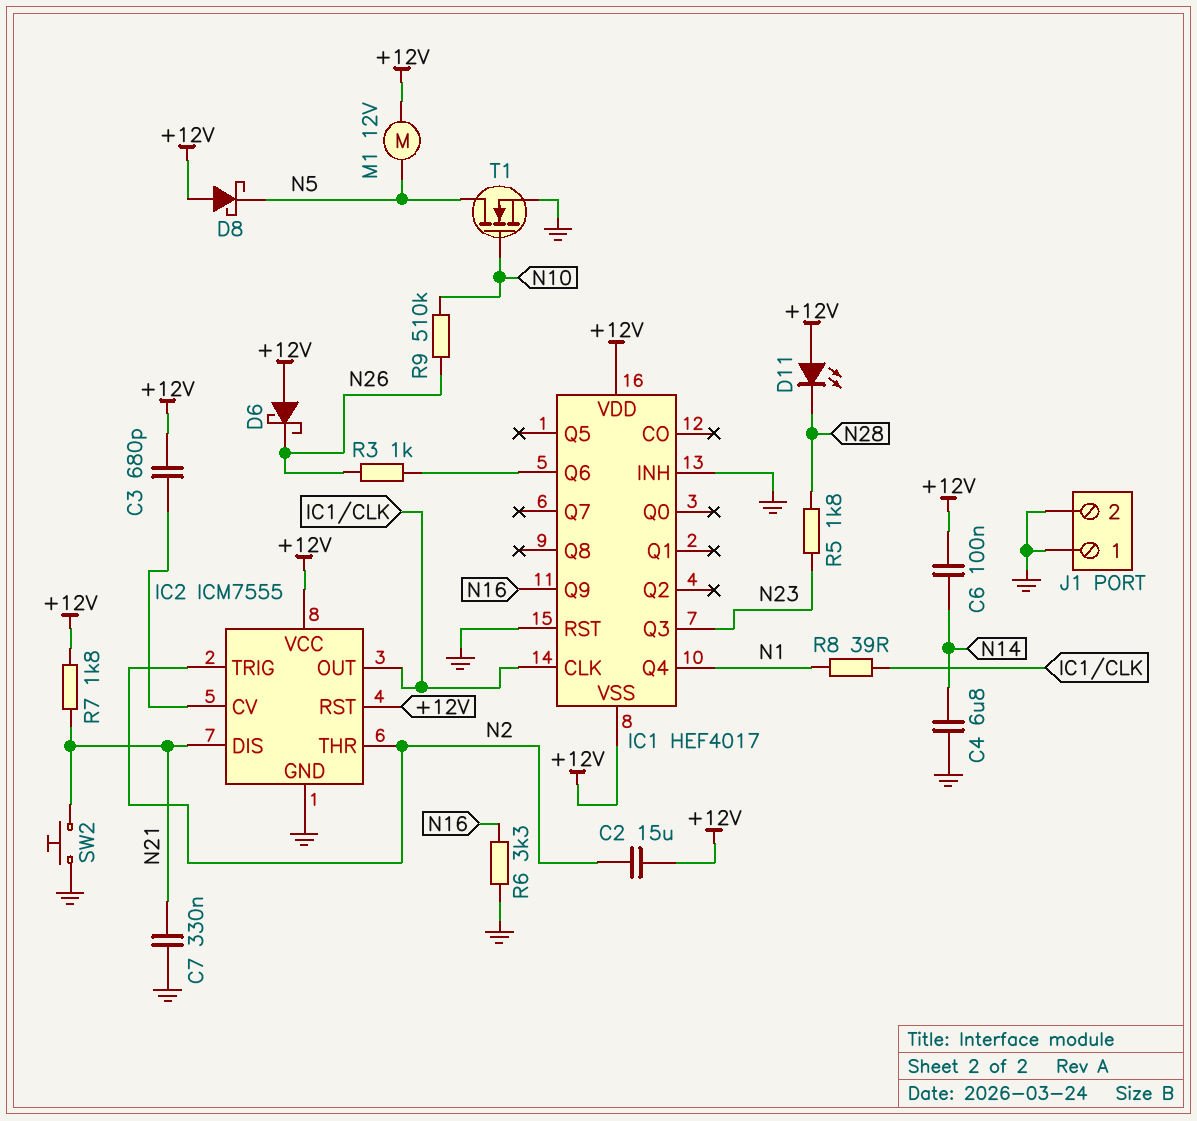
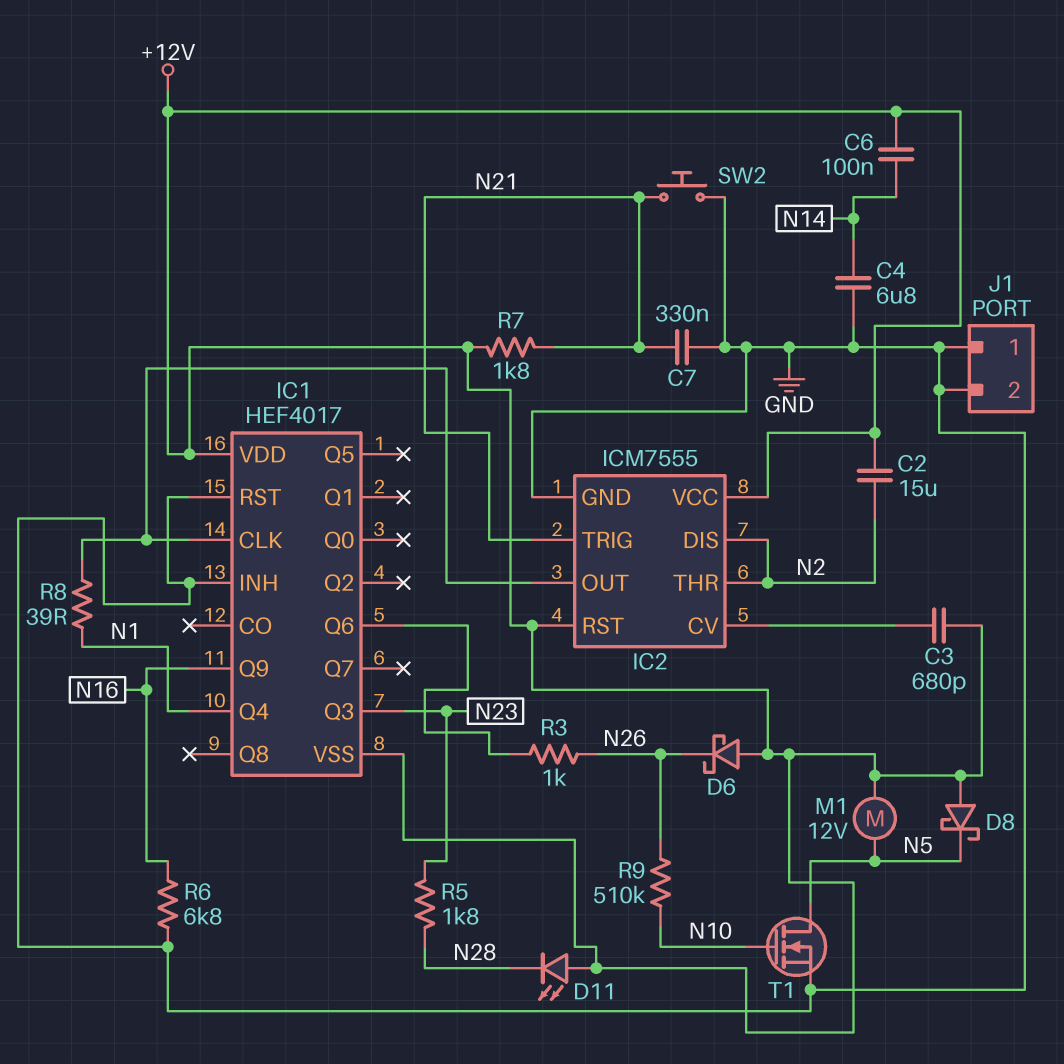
IC2 pin DIS: N21 -> N2
IC2 pin TRIG: N2 -> N21
R6: 3.3k (GND, N16) -> 6.8k (GND, N16)

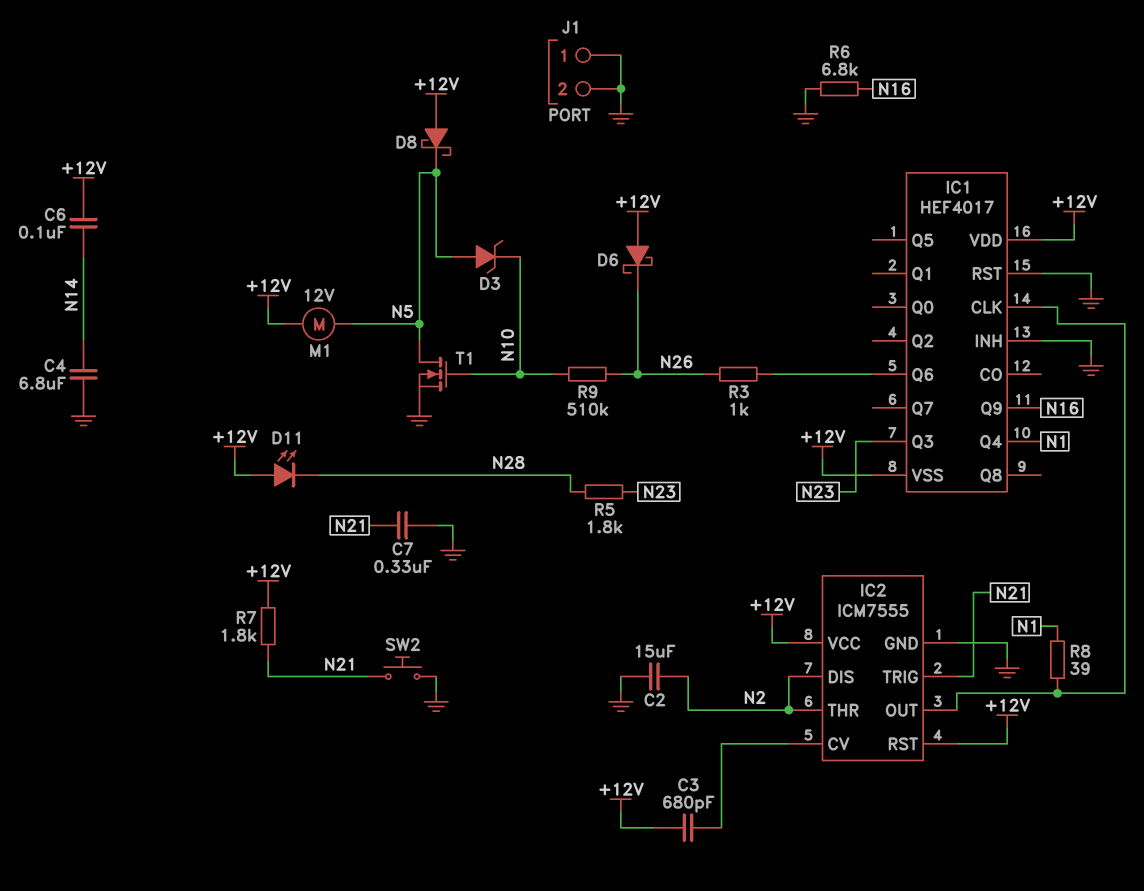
C2: 15uF (+12V, N2) -> 15uF (GND, N2)
D3: none -> zener (A N5, K N10)

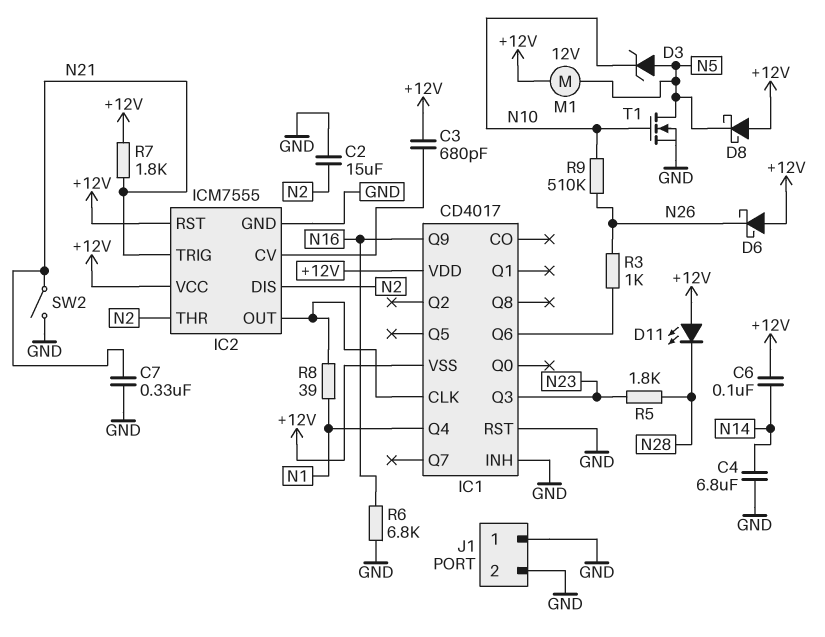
IC1: HEF4017 -> CD4017
SW2: button (GND, N21) -> switch (GND, N21)

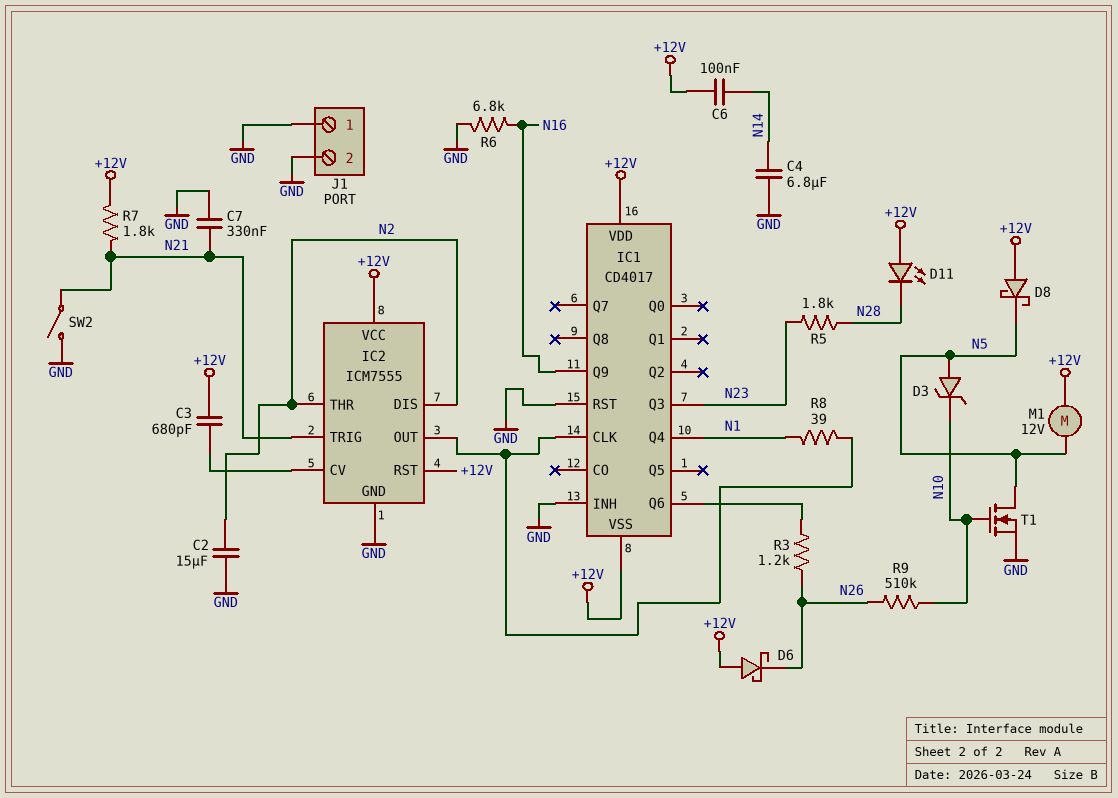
R3: 1k (IC1/Q6, N26) -> 1.2k (IC1/Q6, N26)

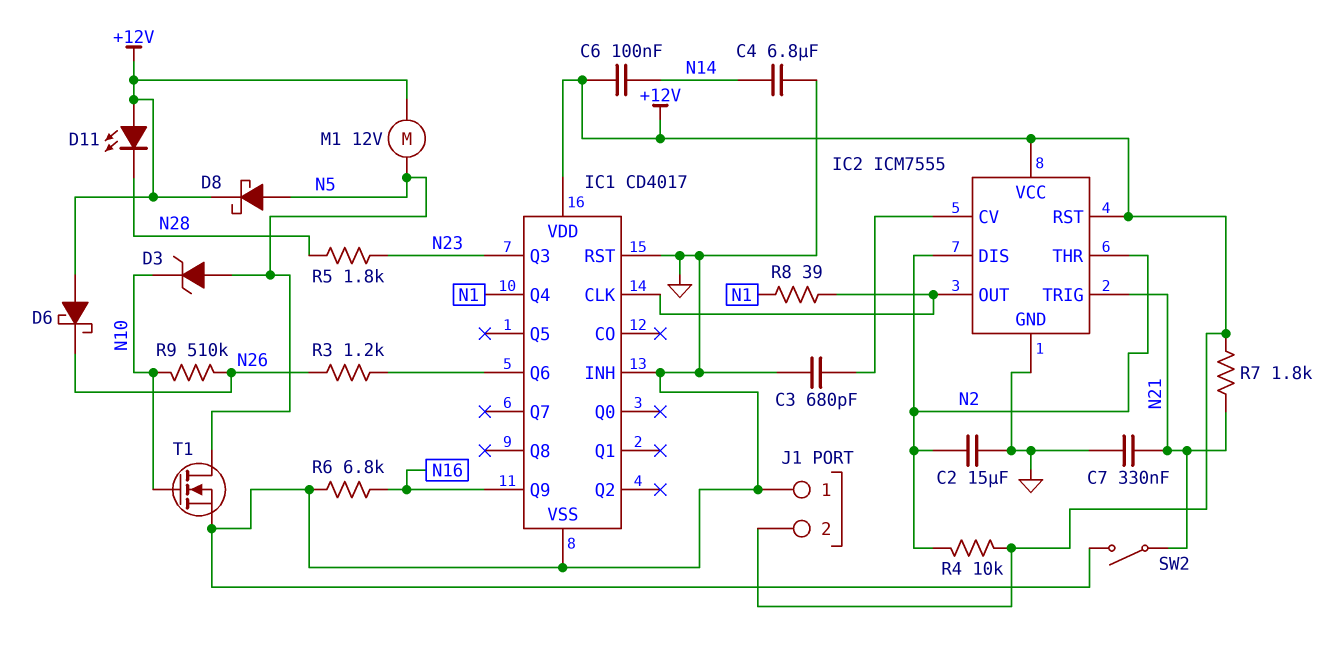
C3: 680pF (+12V, IC2/CV) -> 680pF (GND, IC2/CV)
D8: schottky (A +12V, K N5) -> schottky (A N5, K +12V)
IC1 pin VSS: +12V -> GND
J1 pin 2: GND -> +12V
R4: none -> 10k (+12V, N2)

